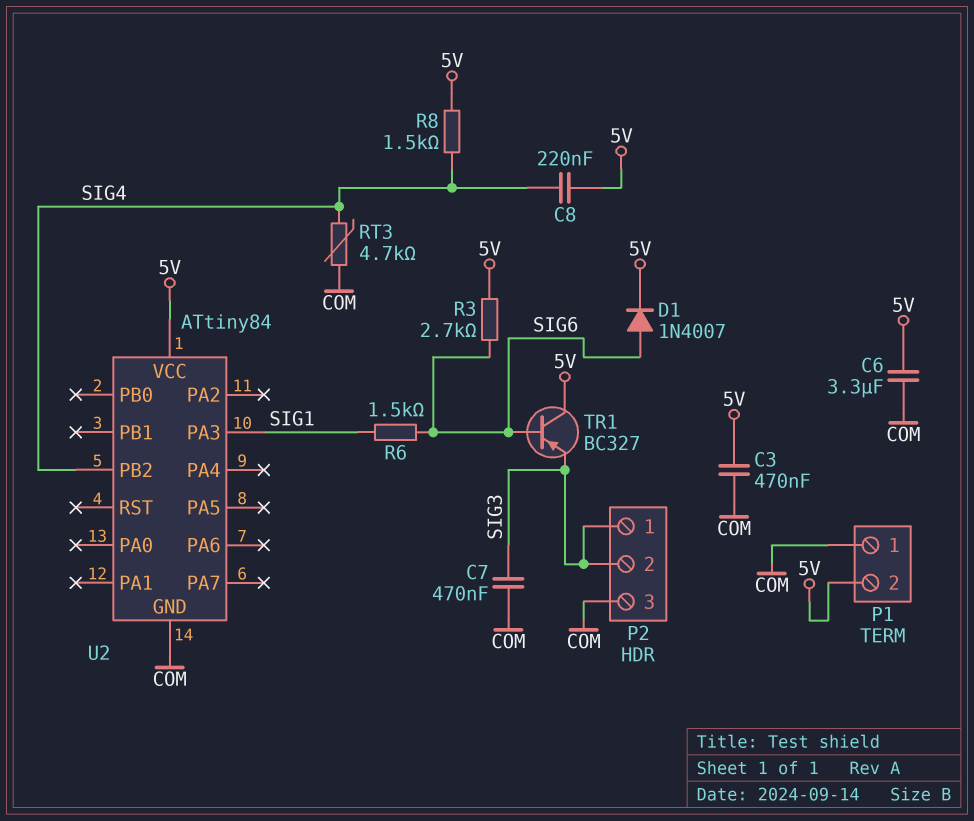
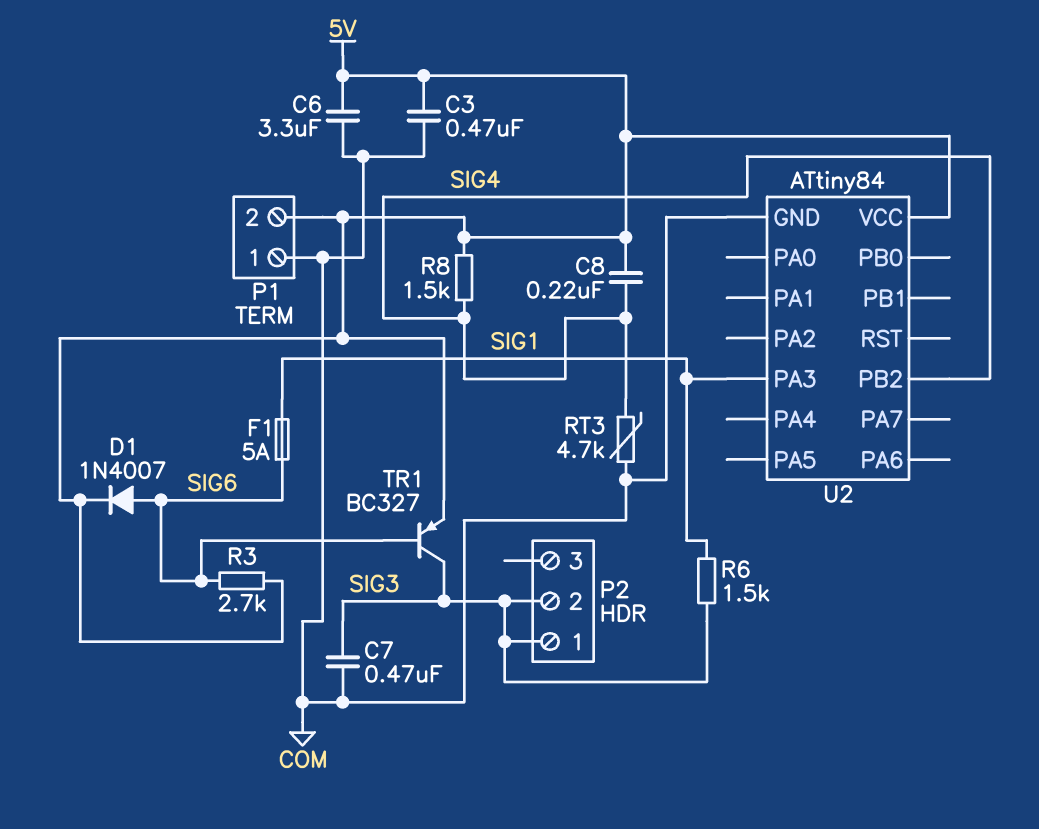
F1: none -> 5A (SIG1, SIG6)
P2 pin 3: COM -> none
R6: 1.5k (SIG1, SIG6) -> 1.5k (SIG1, SIG3)
TR1: PNP BC327 (B SIG6, C 5V, E SIG3) -> PNP BC327 (B SIG6, C SIG3, E 5V)

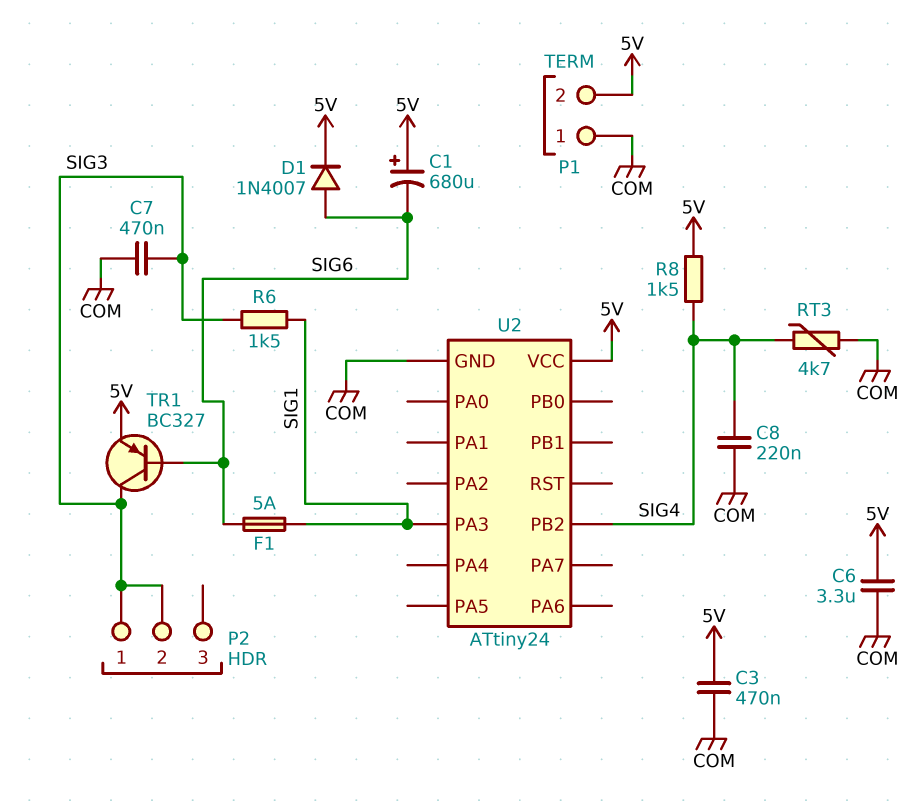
C1: none -> 680uF (plus 5V, minus SIG6)
C8: 220nF (5V, SIG4) -> 220nF (COM, SIG4)
R3: 2.7k (5V, SIG6) -> none
U2: ATtiny84 -> ATtiny24

